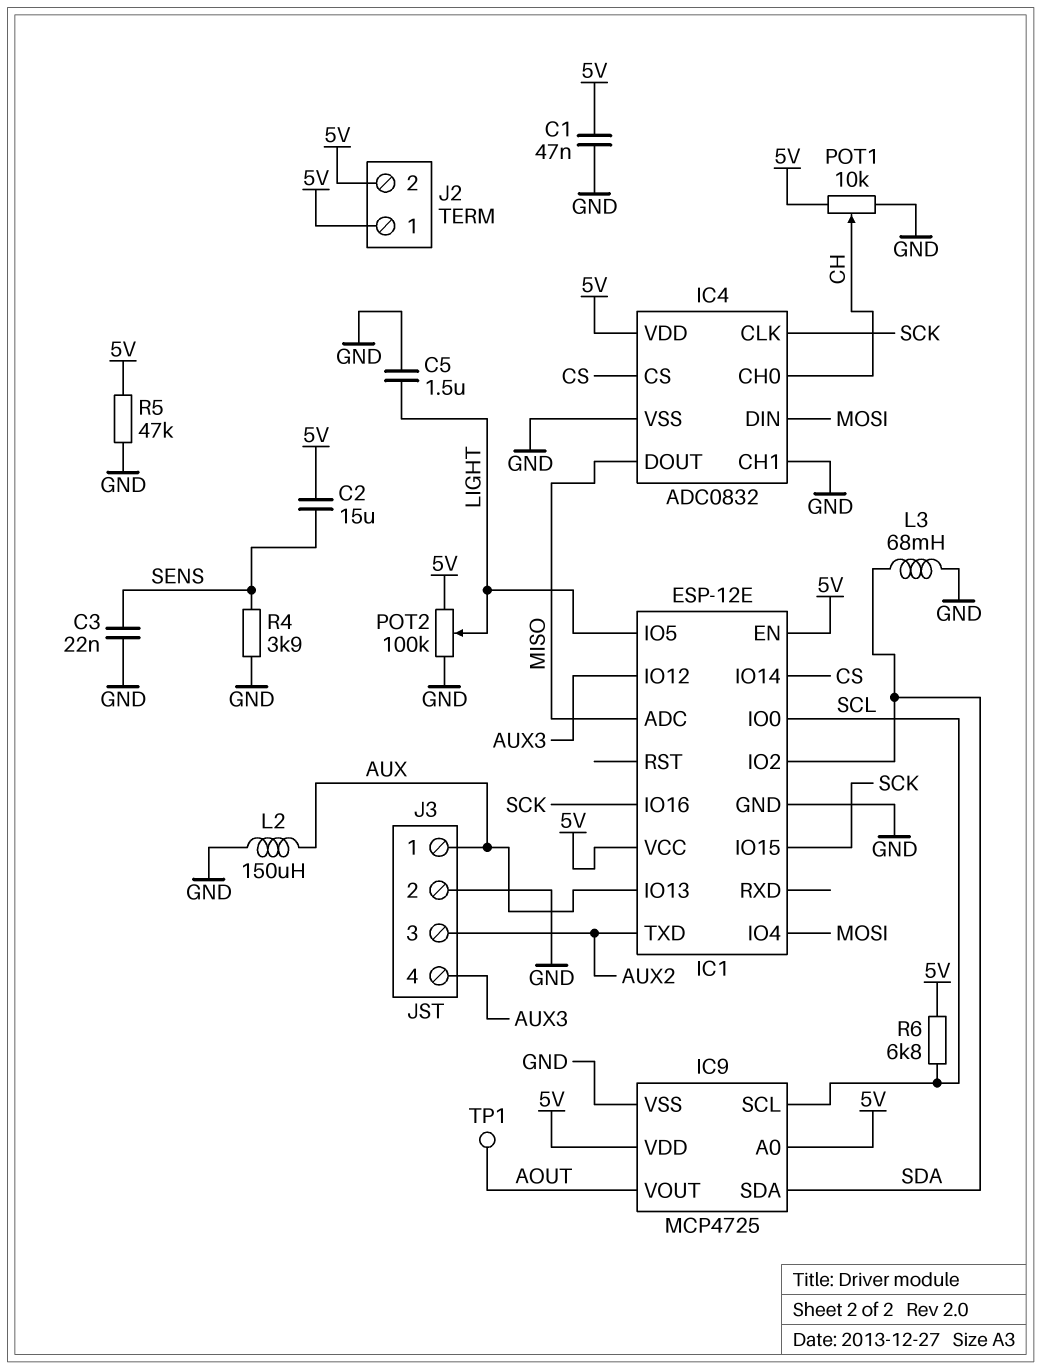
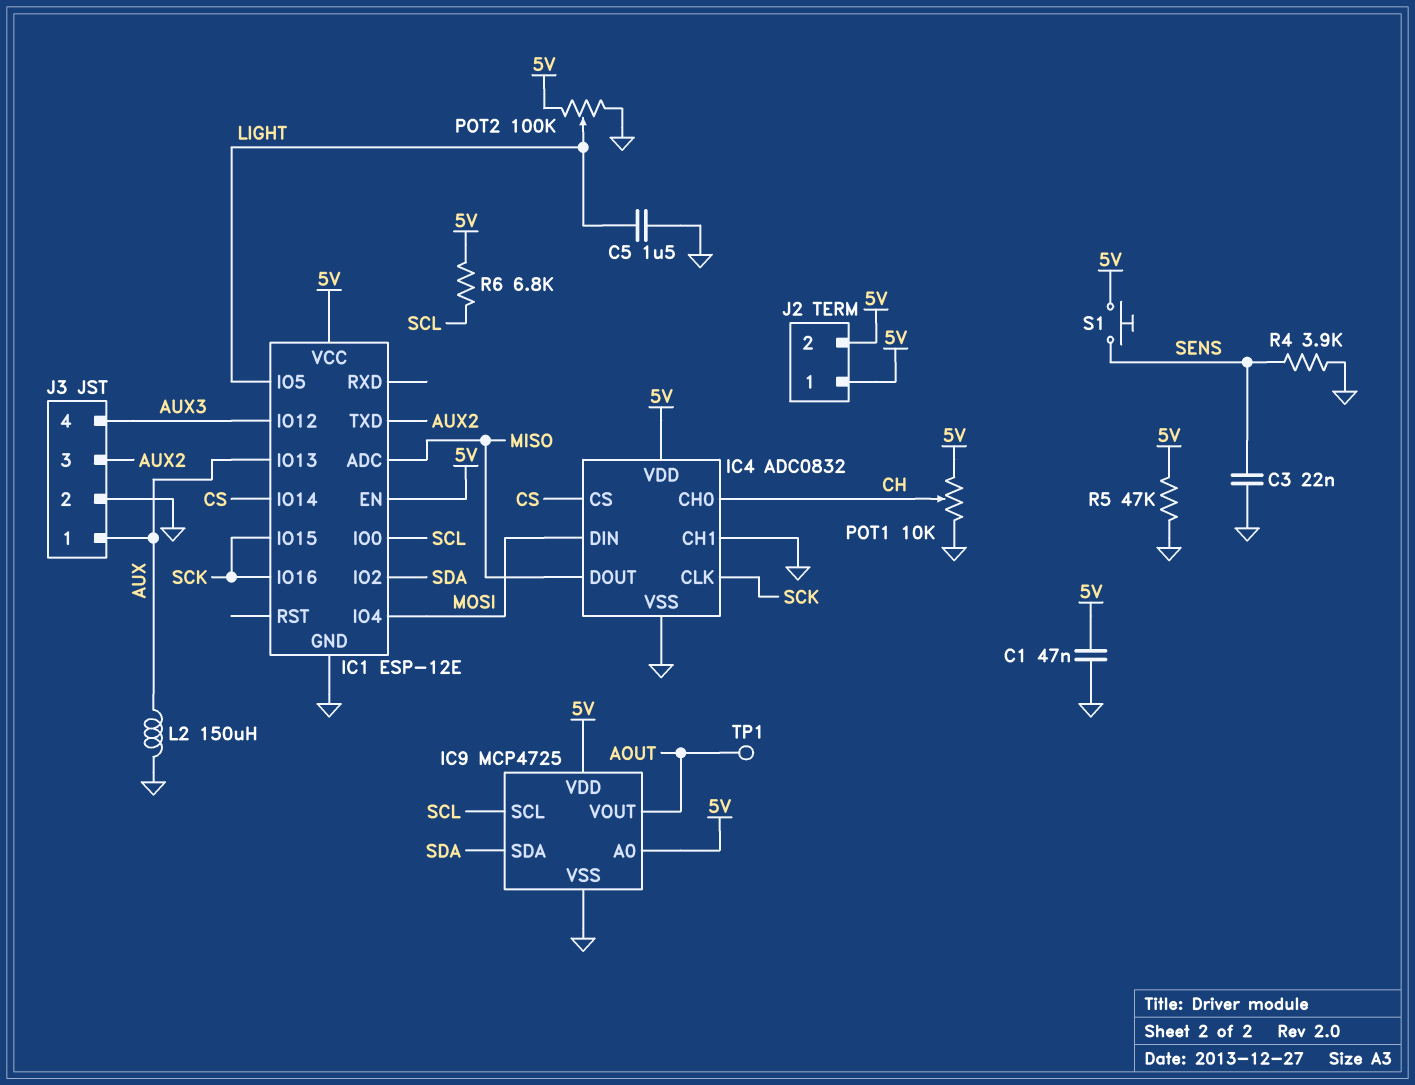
C2: 15uF (5V, SENS) -> none
L3: 68mH (GND, SDA) -> none
S1: none -> button (5V, SENS)

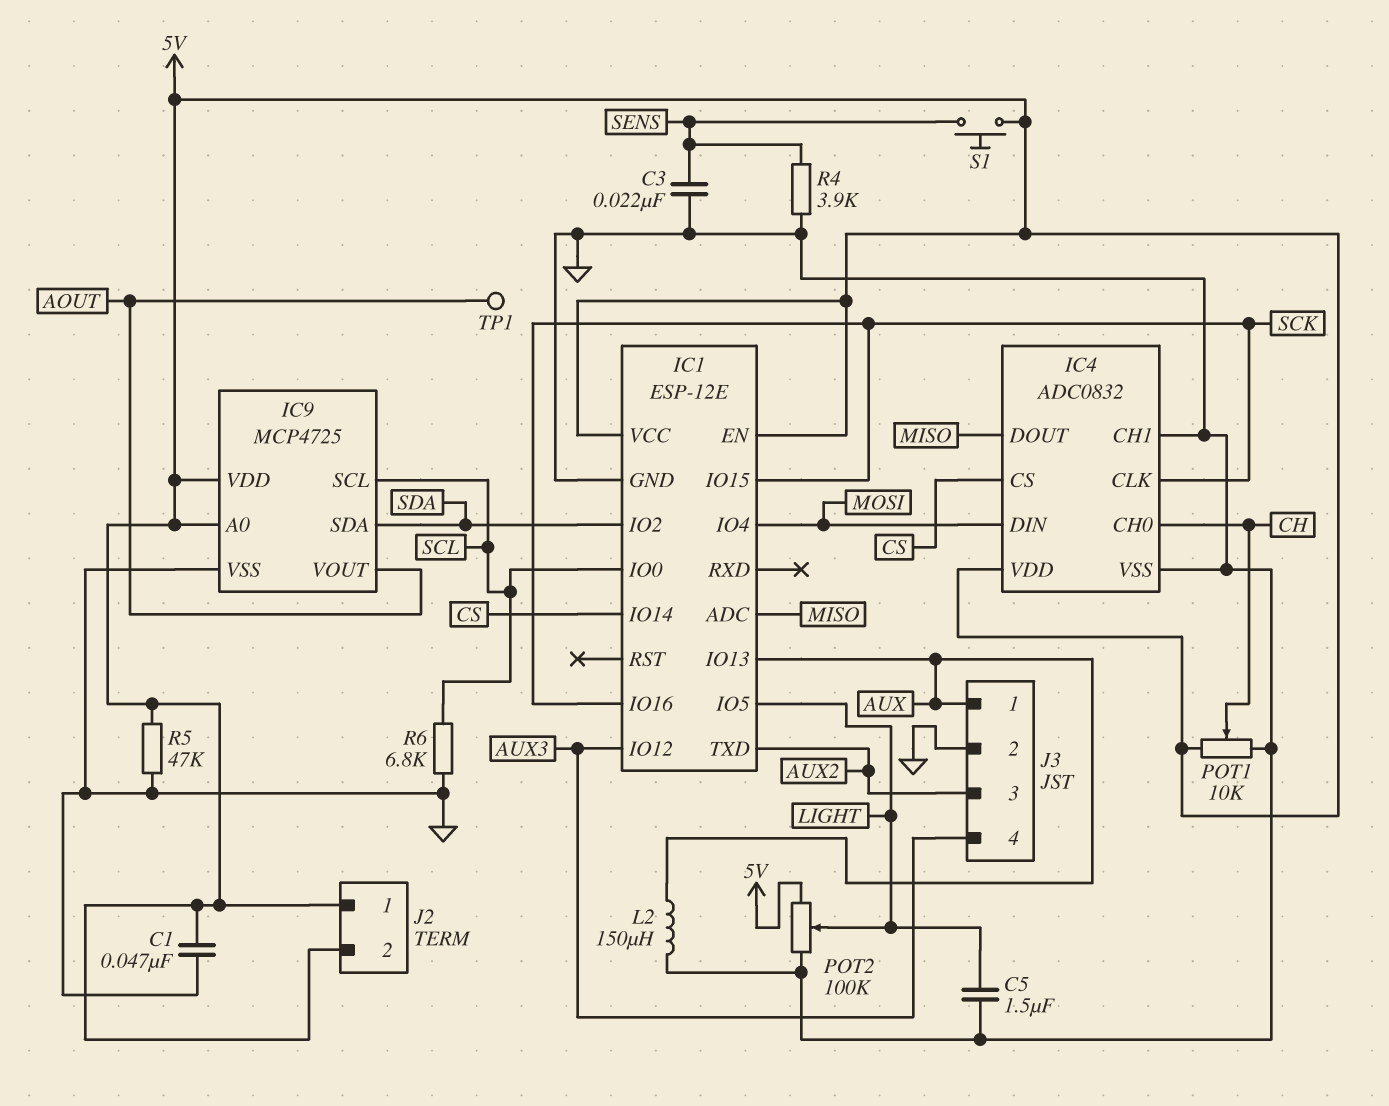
R6: 6.8k (5V, SCL) -> 6.8k (GND, SCL)

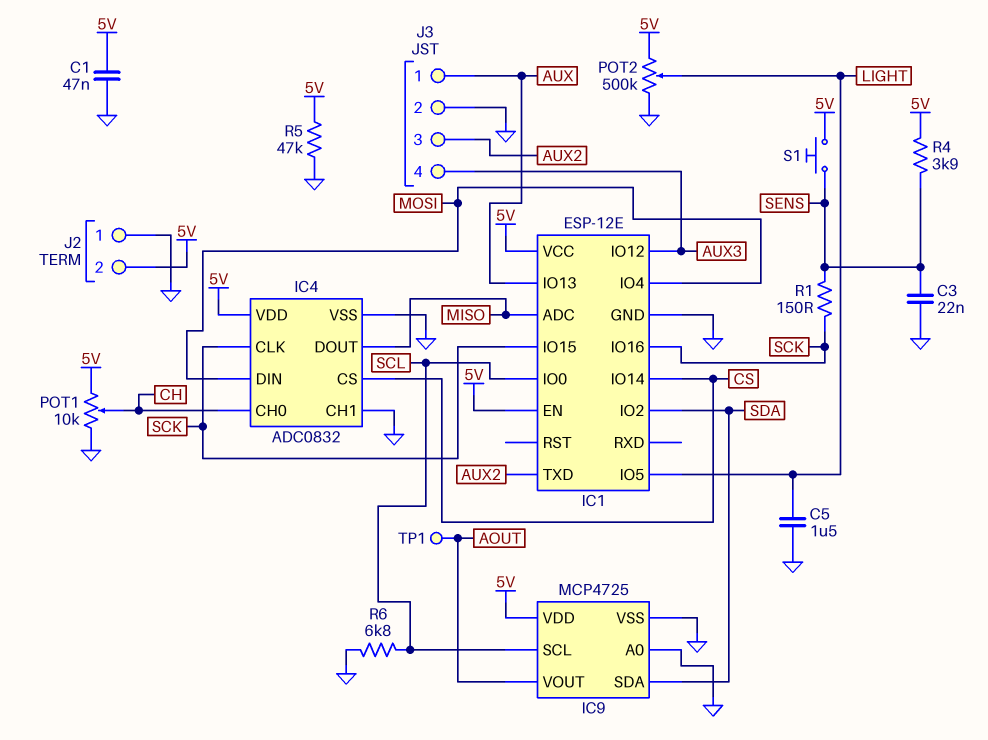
IC9 pin A0: 5V -> GND
J2 pin 1: 5V -> GND
L2: 150uH (AUX, GND) -> none
POT2: 100k (5V, GND, wiper LIGHT) -> 500k (5V, GND, wiper LIGHT)
R1: none -> 150 (SCK, SENS)
R4: 3.9k (GND, SENS) -> 3.9k (5V, SENS)

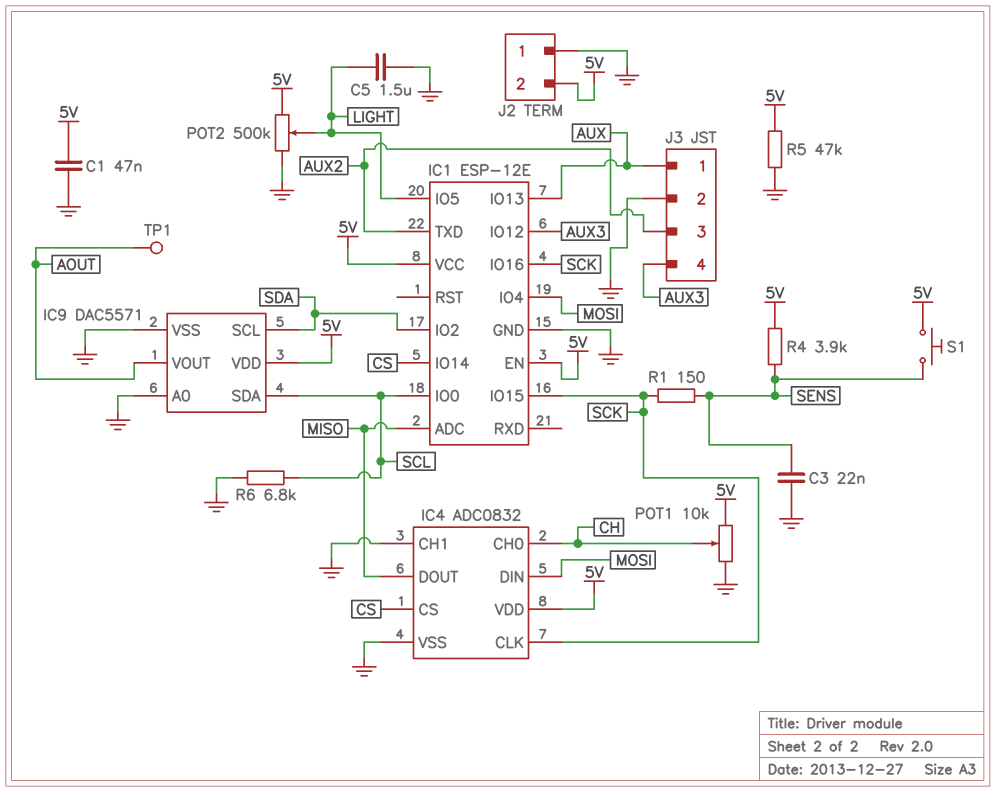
IC9: MCP4725 -> DAC5571
IC9 pin SCL: SCL -> SDA
IC9 pin SDA: SDA -> SCL

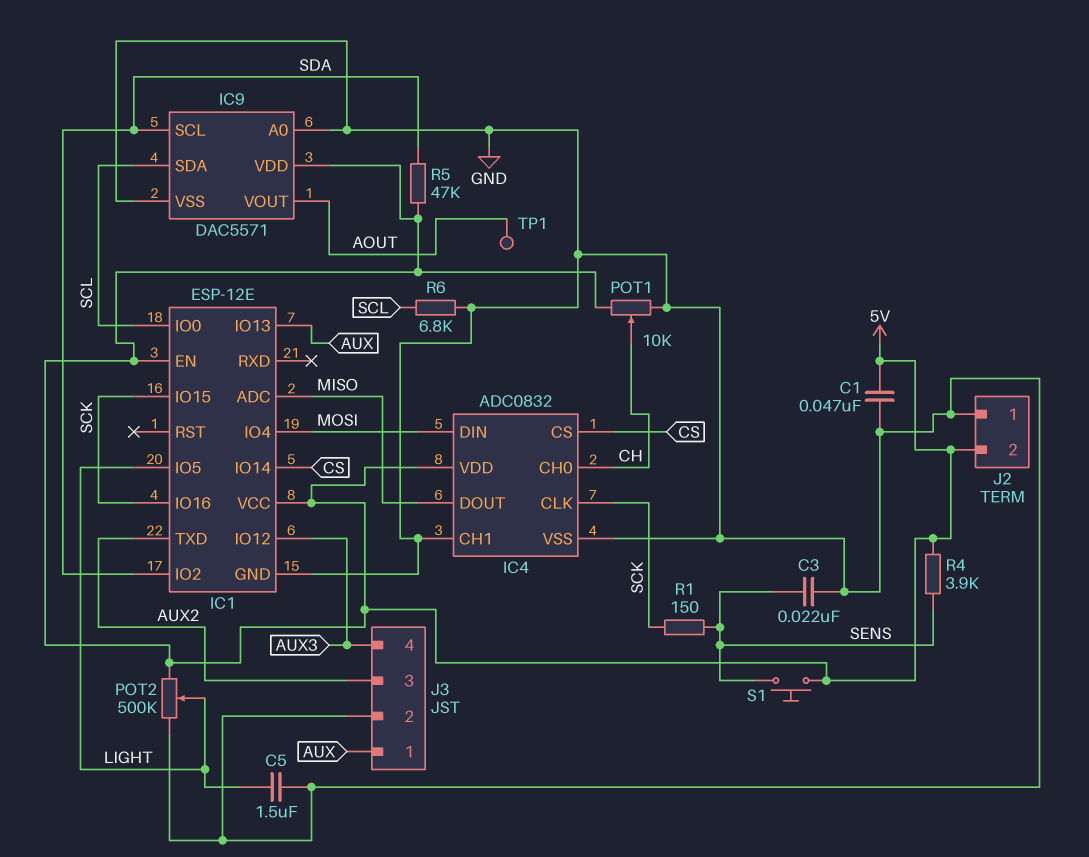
R5: 47k (5V, GND) -> 47k (5V, SDA)

